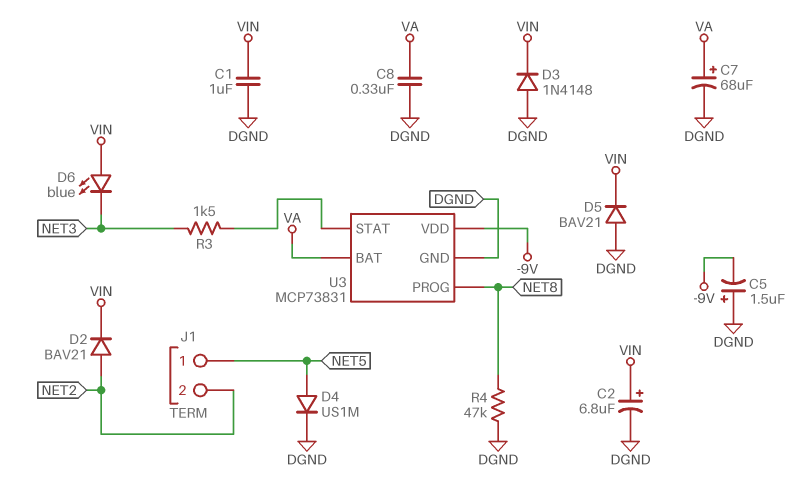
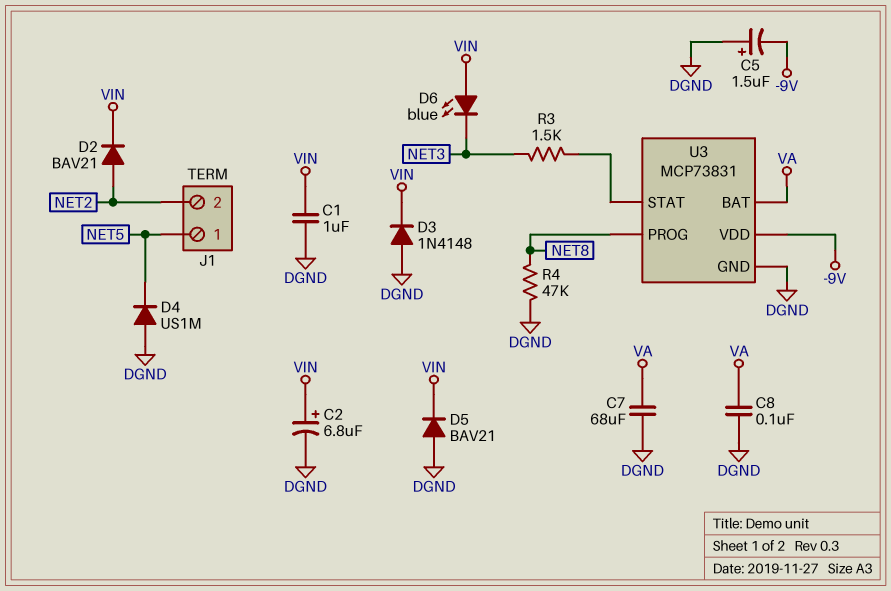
C7: 68uF (plus VA, minus DGND) -> 68uF (DGND, VA)
C8: 330nF (DGND, VA) -> 100nF (DGND, VA)
D4: diode US1M (A NET5, K DGND) -> diode US1M (A DGND, K NET5)

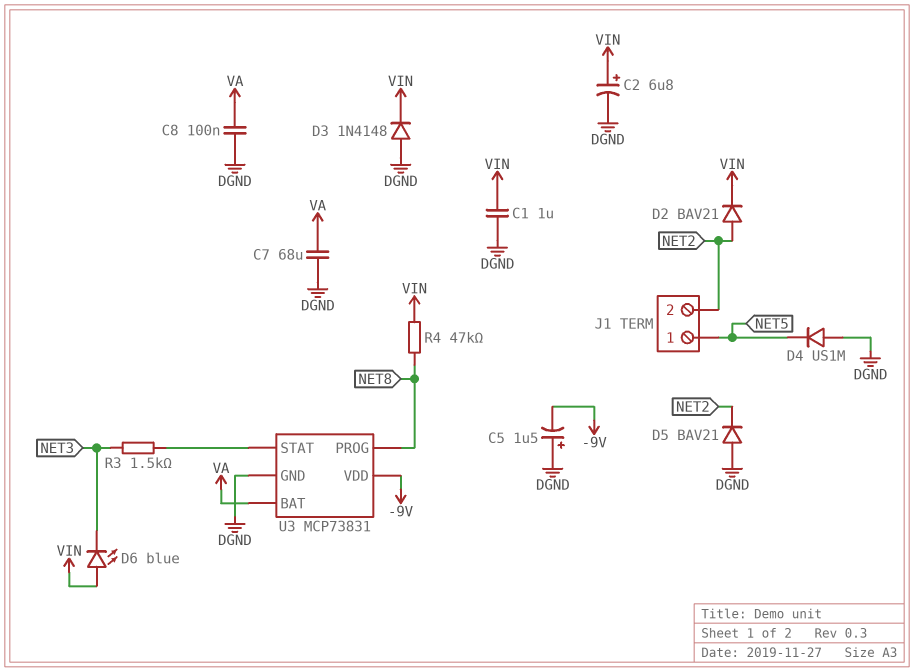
D5: diode BAV21 (A DGND, K VIN) -> diode BAV21 (A DGND, K NET2)
R4: 47k (DGND, NET8) -> 47k (NET8, VIN)

